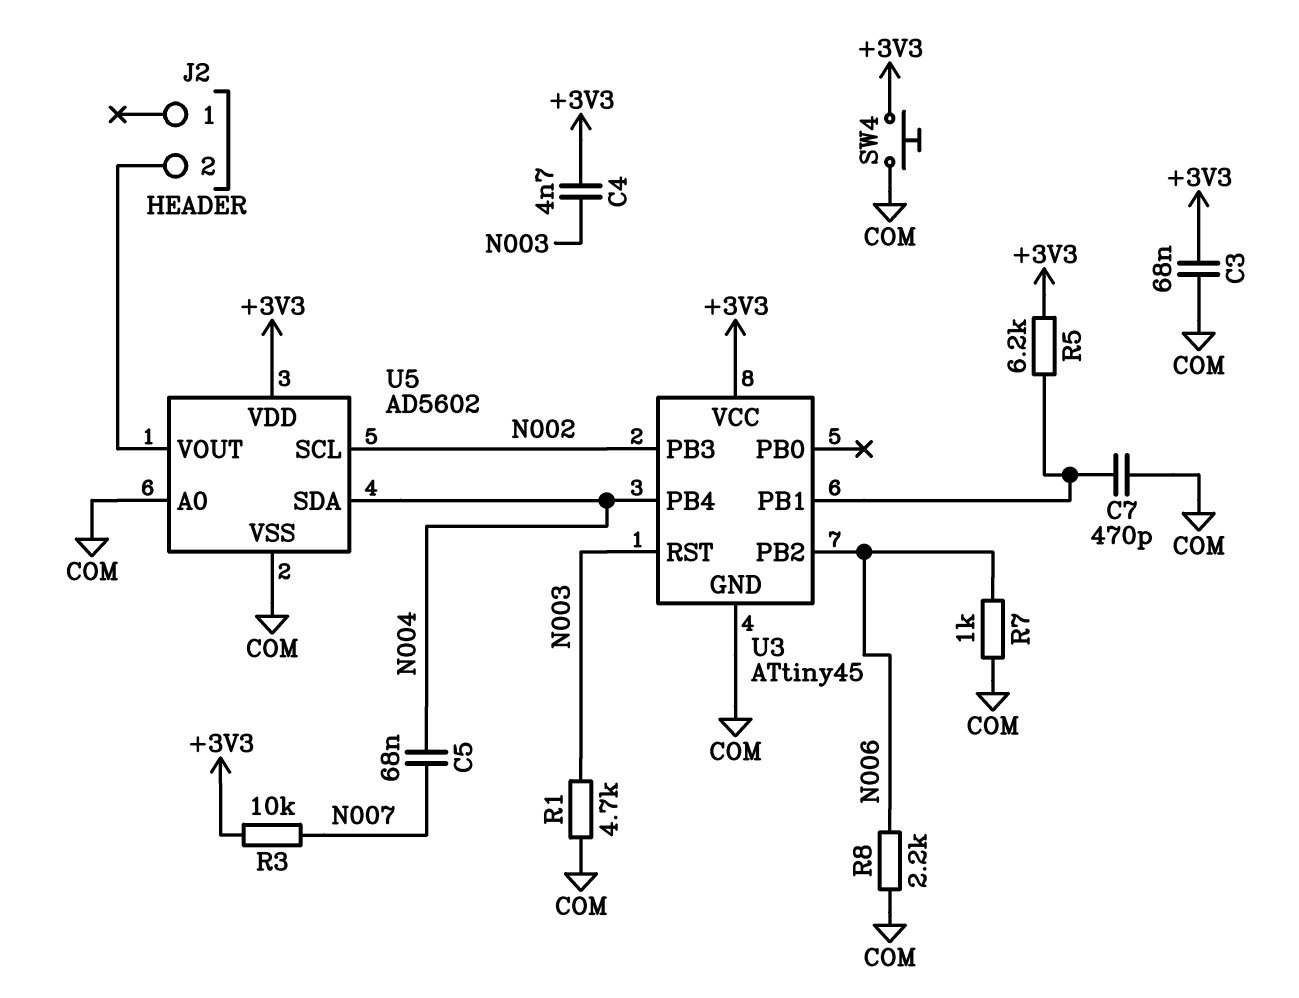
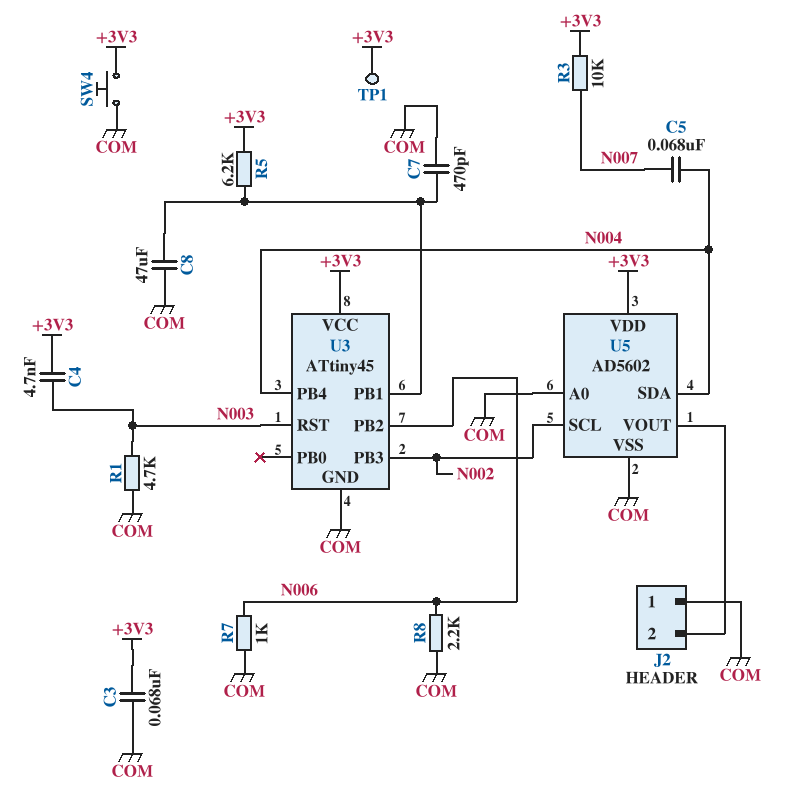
C8: none -> 47uF (COM, U3/PB1)
J2 pin 1: none -> COM
TP1: none -> test point (+3V3)

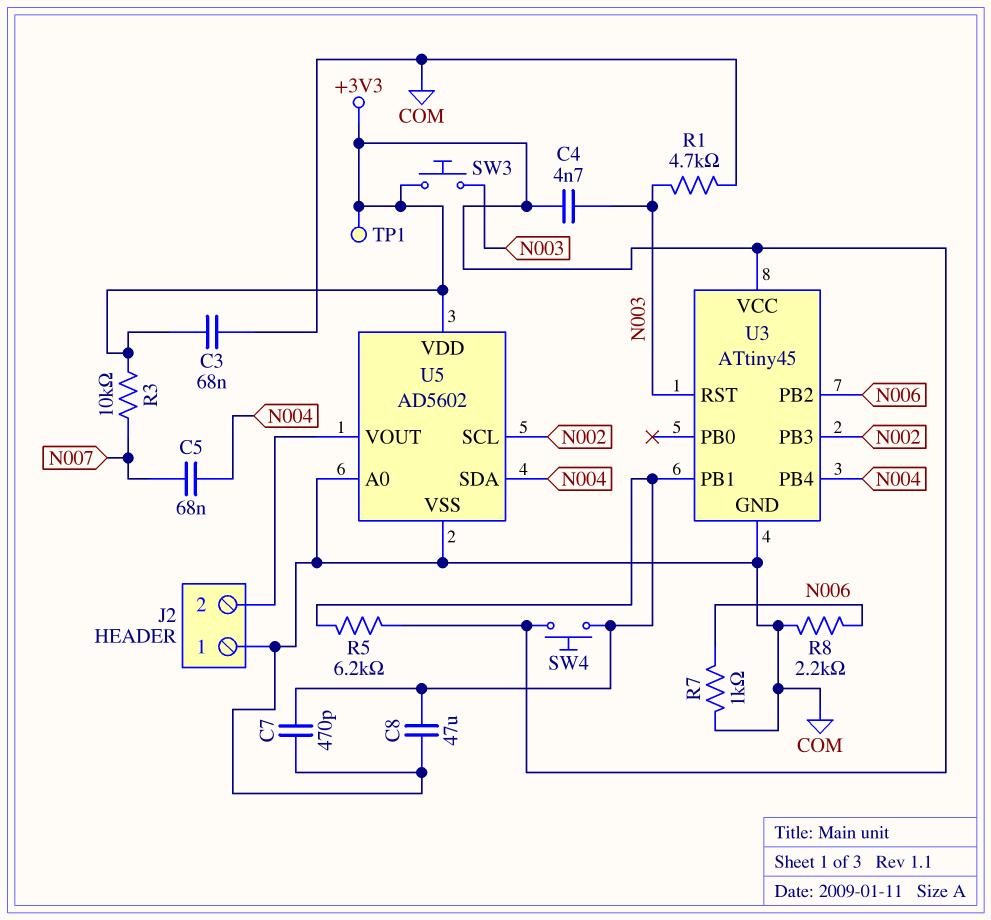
SW3: none -> button (+3V3, N003)
SW4: button (+3V3, COM) -> button (+3V3, U3/PB1)

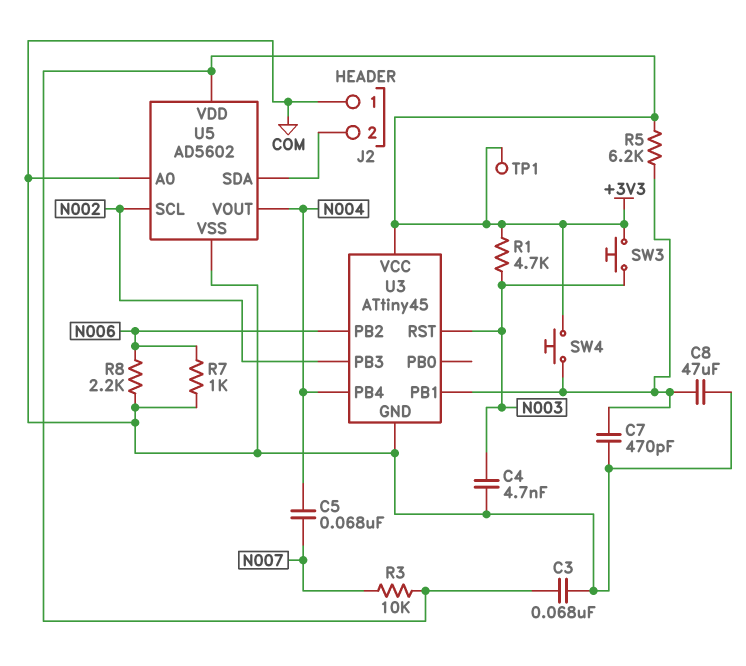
C4: 4.7nF (+3V3, N003) -> 4.7nF (COM, N003)
R1: 4.7k (COM, N003) -> 4.7k (+3V3, N003)
U5 pin SDA: N004 -> J2/2
U5 pin VOUT: J2/2 -> N004

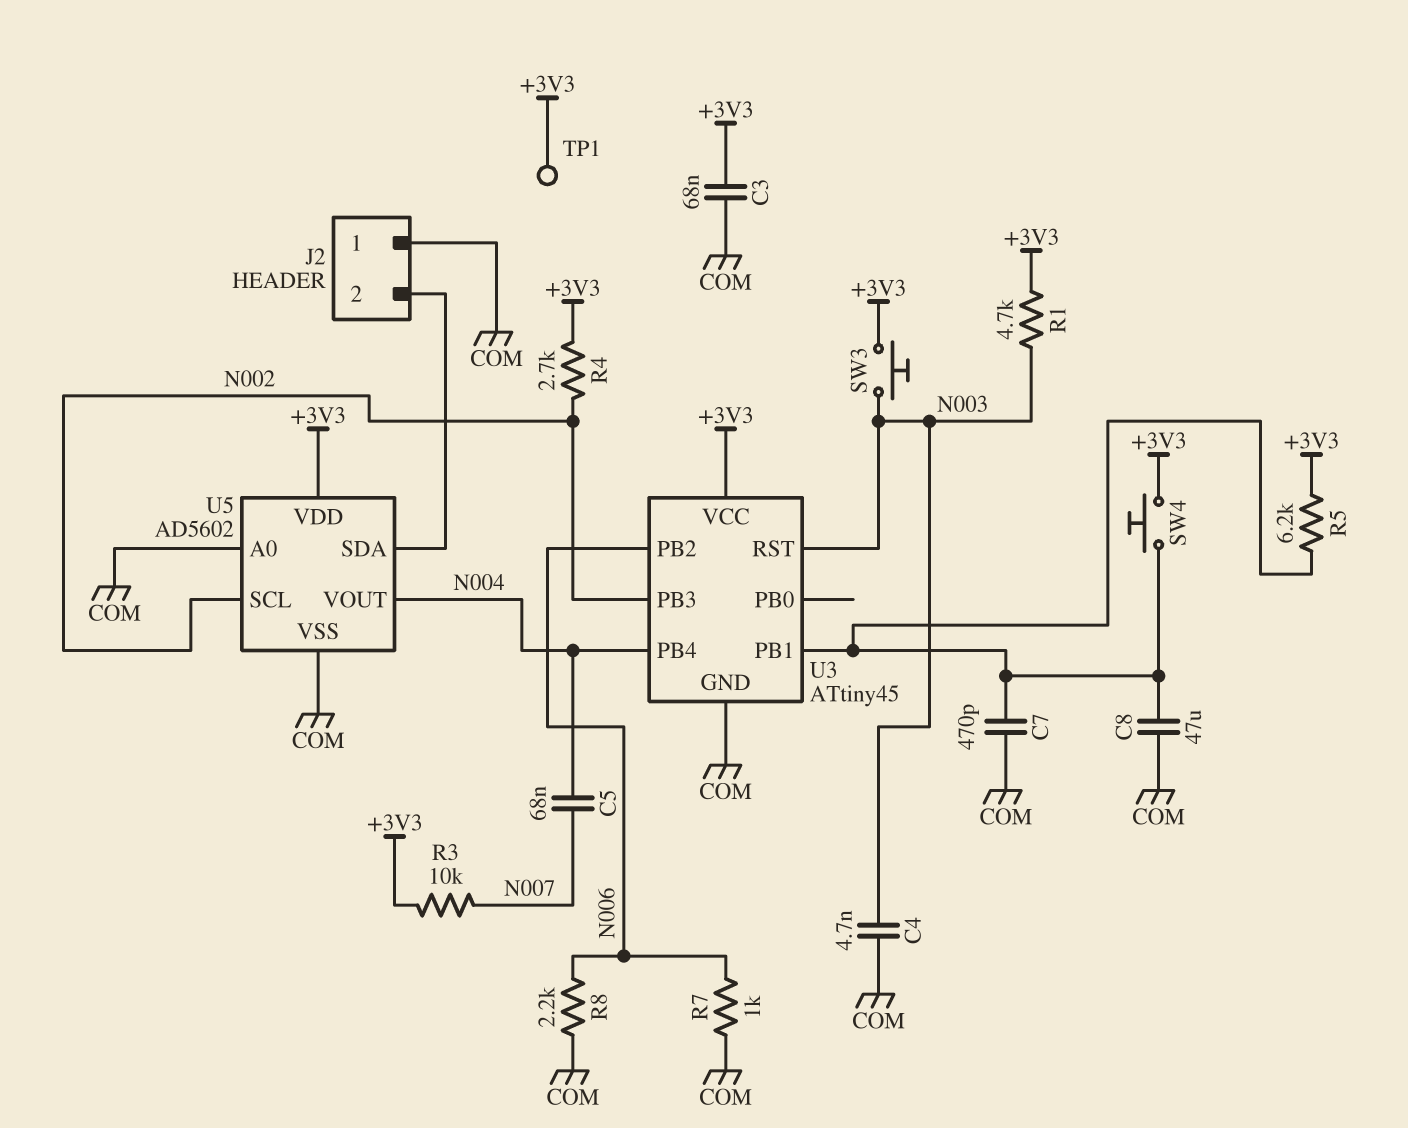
R4: none -> 2.7k (+3V3, N002)

